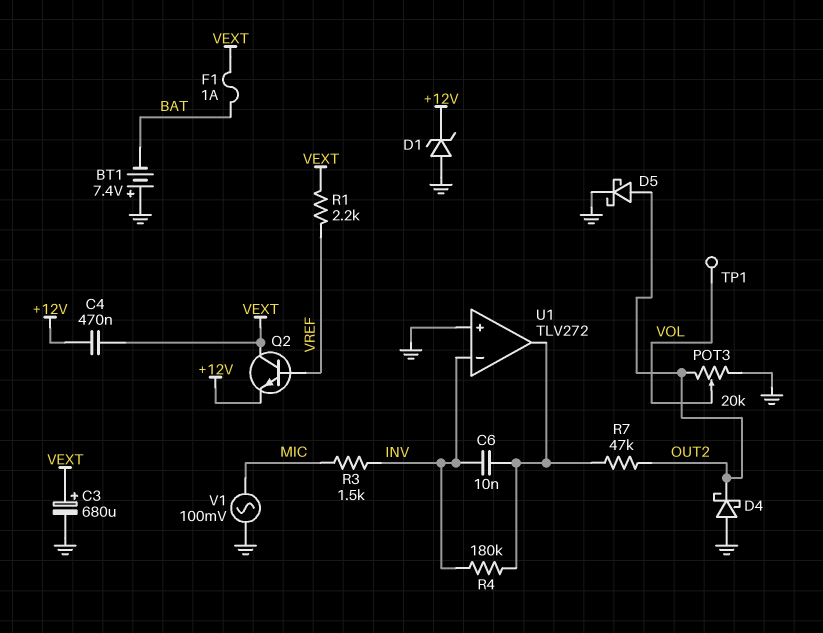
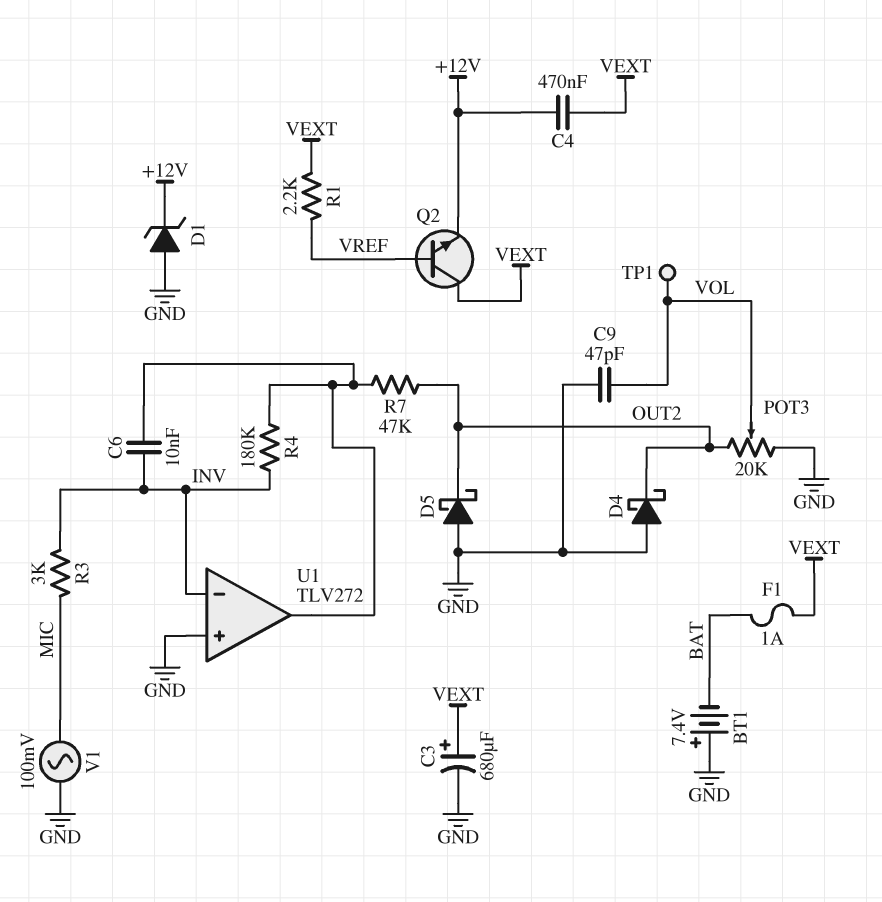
C9: none -> 47pF (GND, VOL)
D5: schottky (A OUT2, K GND) -> schottky (A GND, K OUT2)
R3: 1.5k (INV, MIC) -> 3k (INV, MIC)

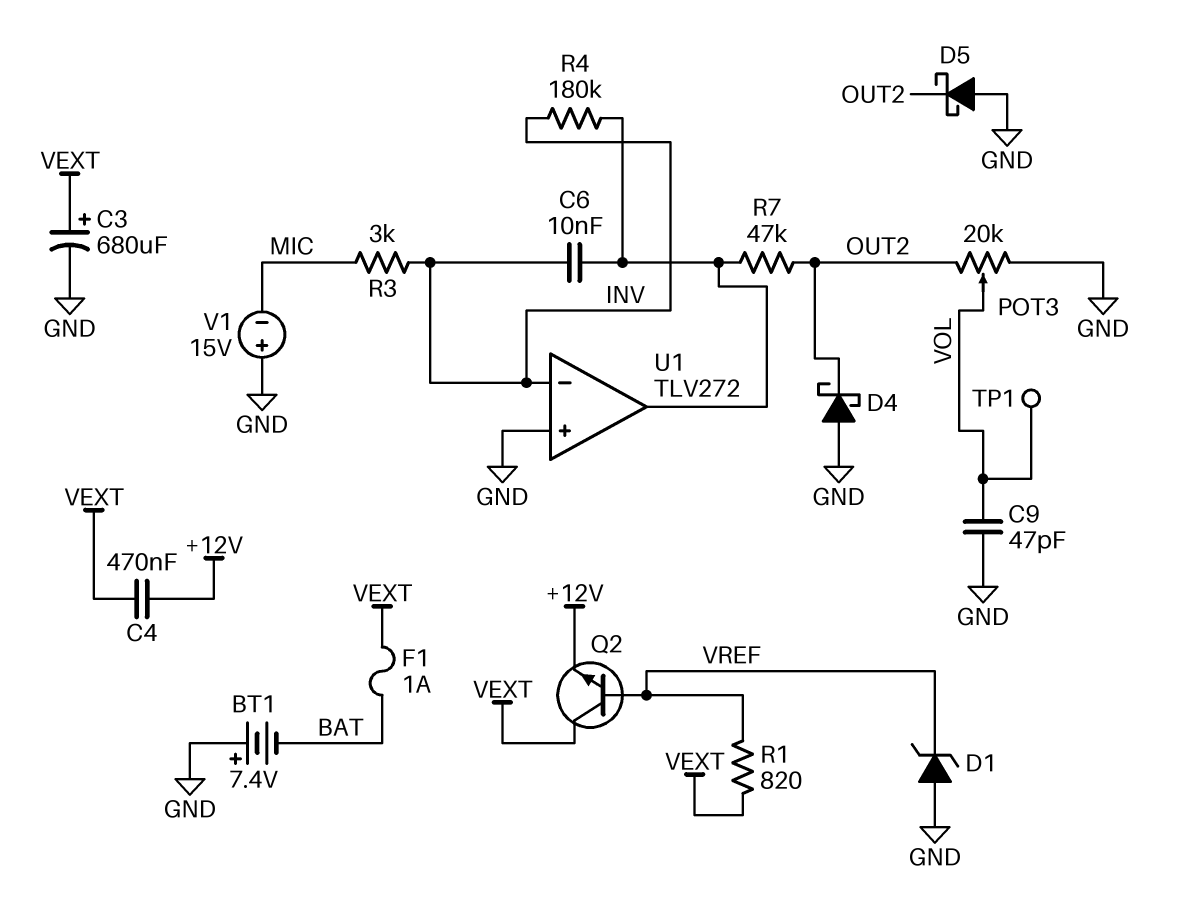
D1: zener (A GND, K +12V) -> zener (A GND, K VREF)
R1: 2.2k (VEXT, VREF) -> 820 (VEXT, VREF)
V1: AC 100mV (GND, MIC) -> 15V (plus GND, minus MIC)

